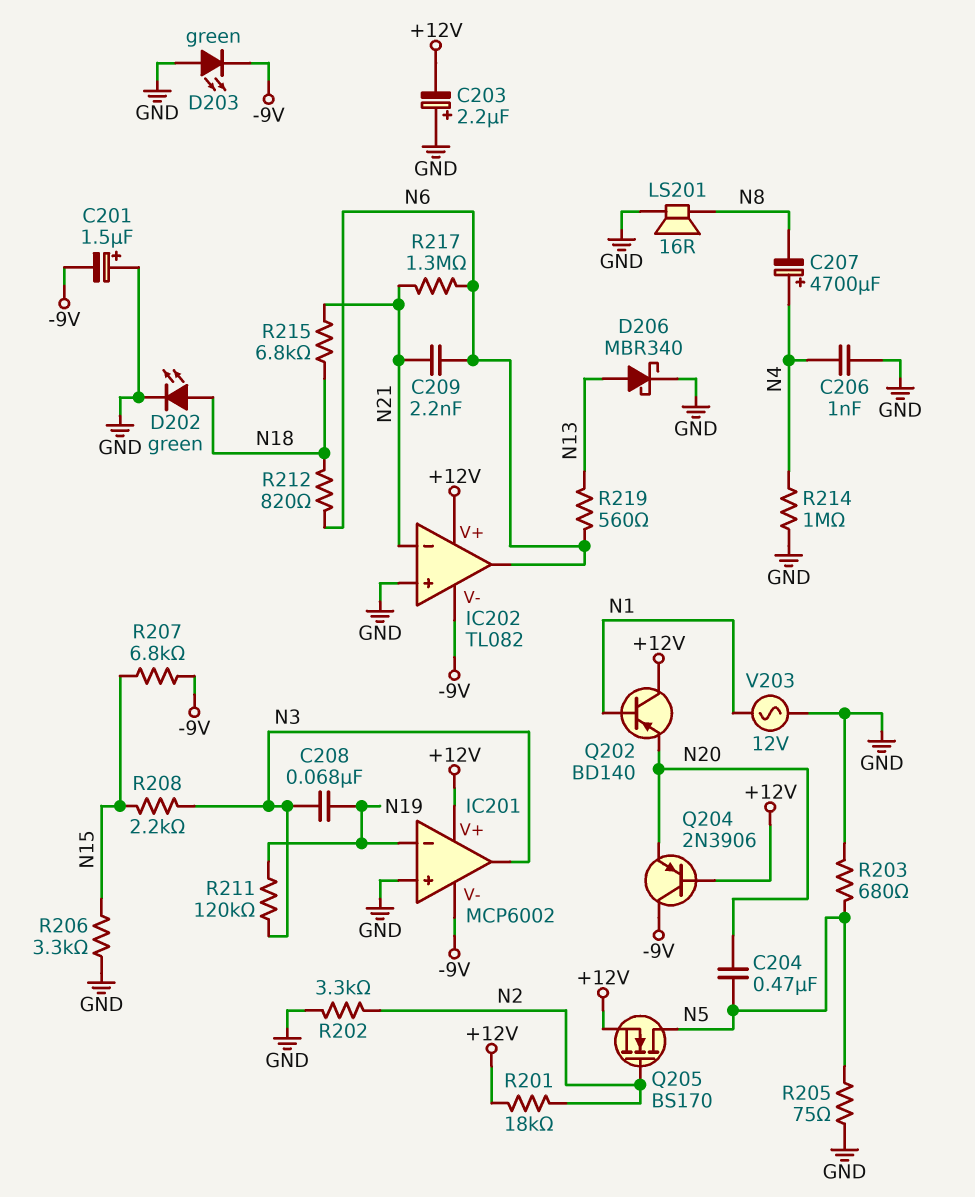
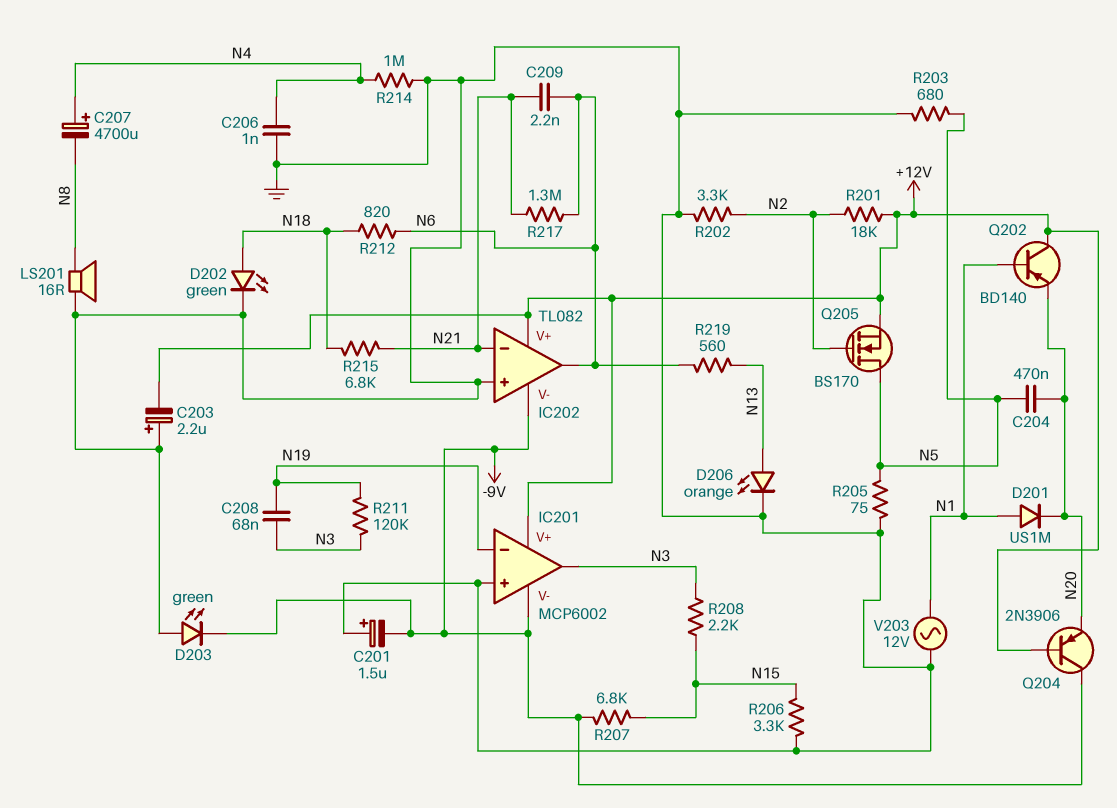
D201: none -> diode US1M (A N1, K N20)
D206: schottky MBR340 (A N13, K GND) -> LED orange (A N13, K GND)

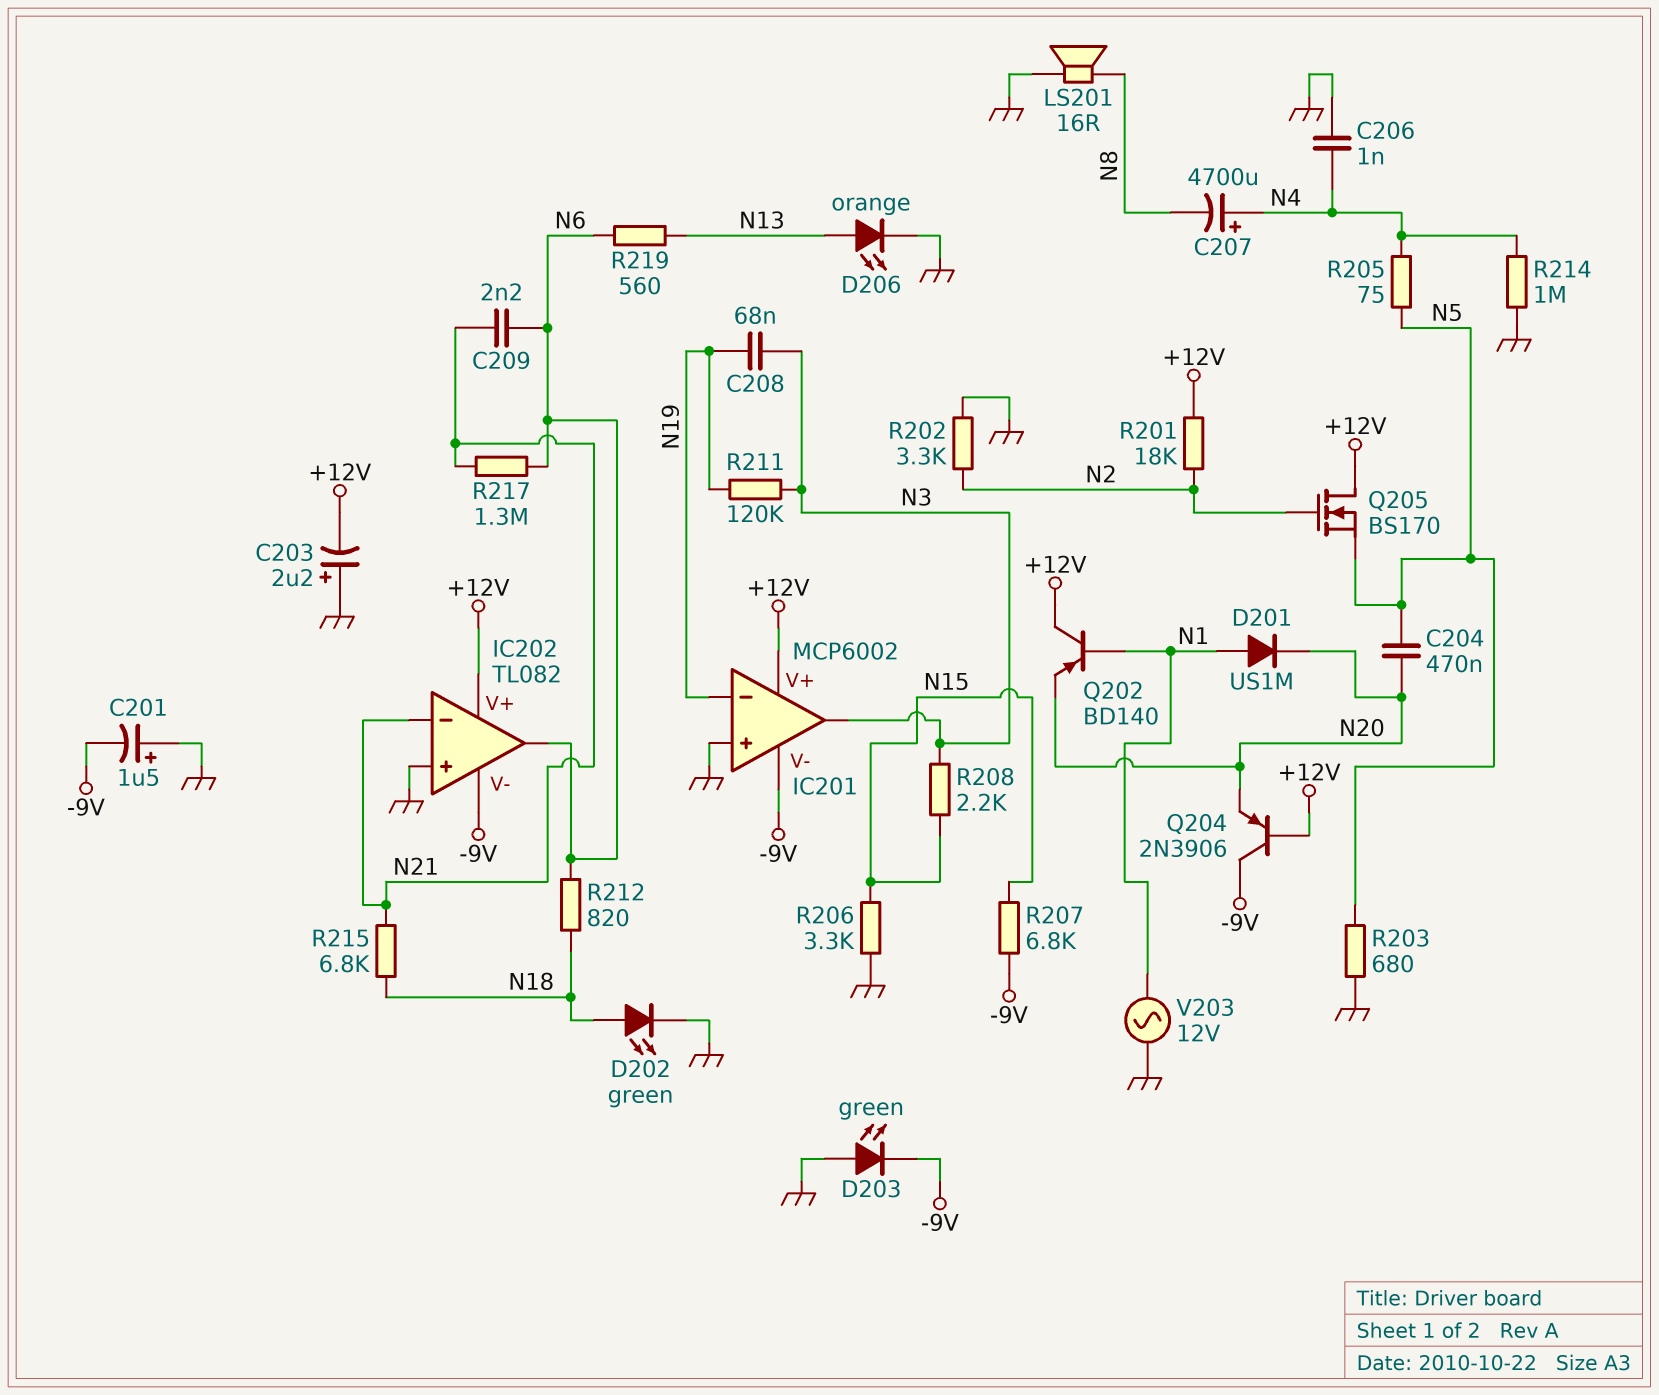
Q205: NMOS BS170 (G N2, D N5, S +12V) -> NMOS BS170 (G N2, D +12V, S N5)
R205: 75 (GND, N5) -> 75 (N4, N5)

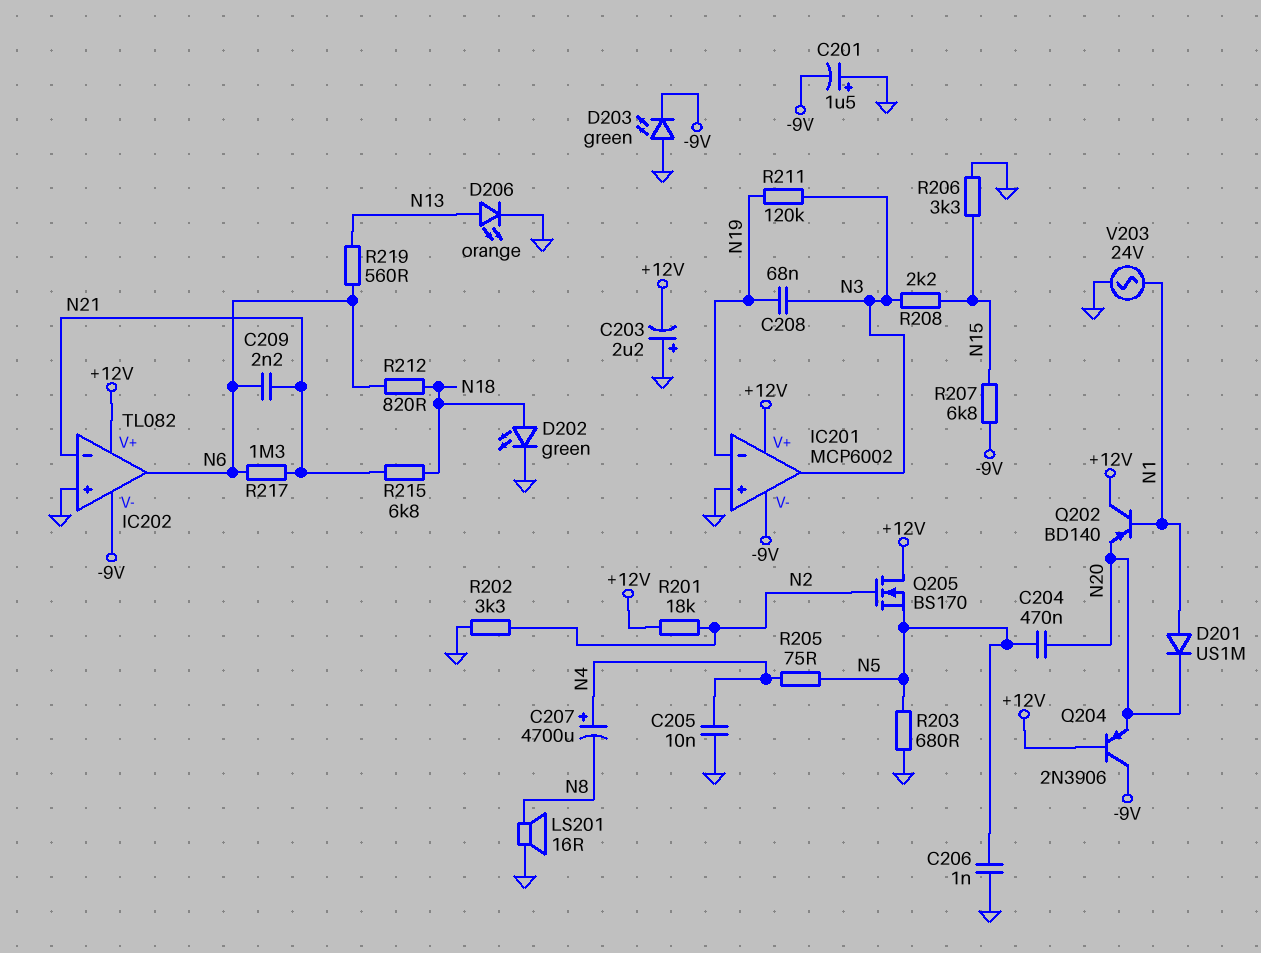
C205: none -> 10nF (GND, N4)
C206: 1nF (GND, N4) -> 1nF (GND, N5)
R214: 1M (GND, N4) -> none
V203: AC 12V (GND, N1) -> AC 24V (GND, N1)

